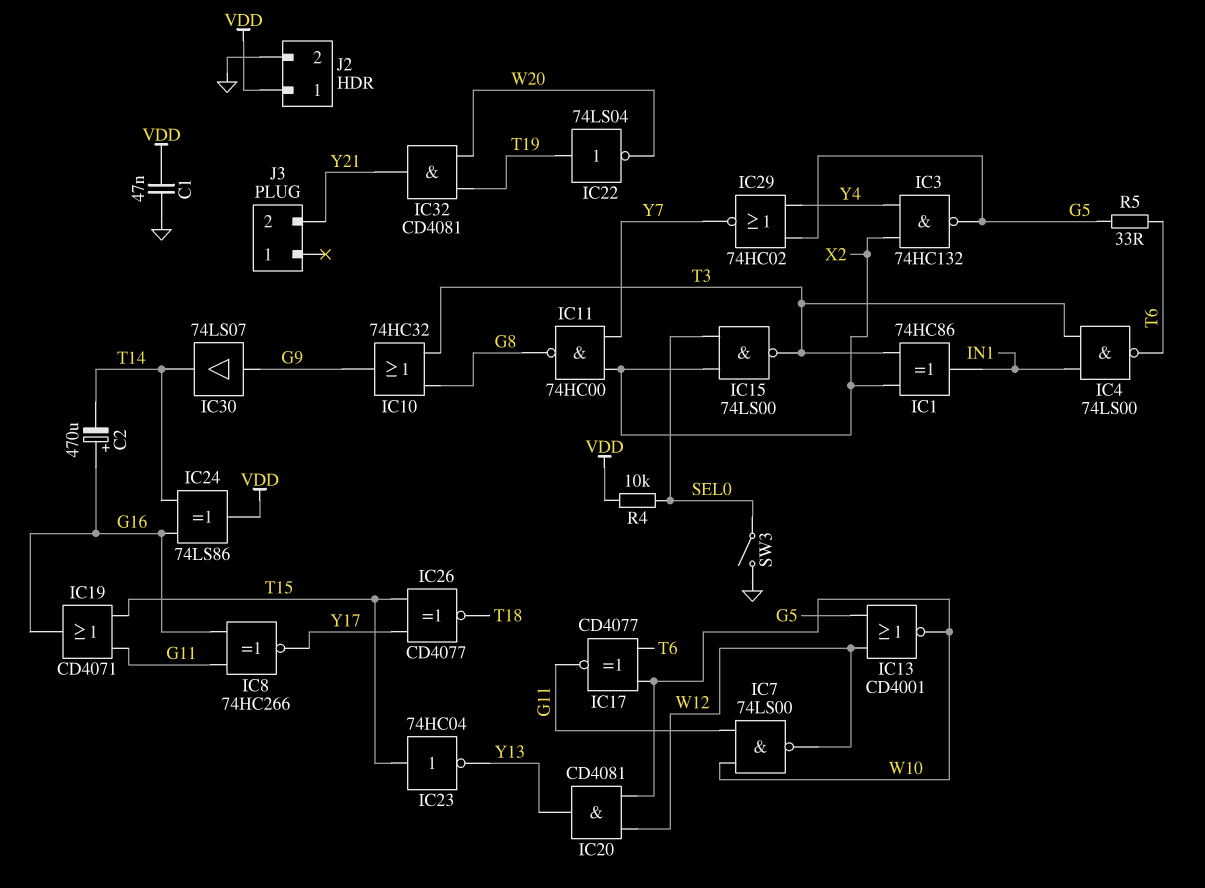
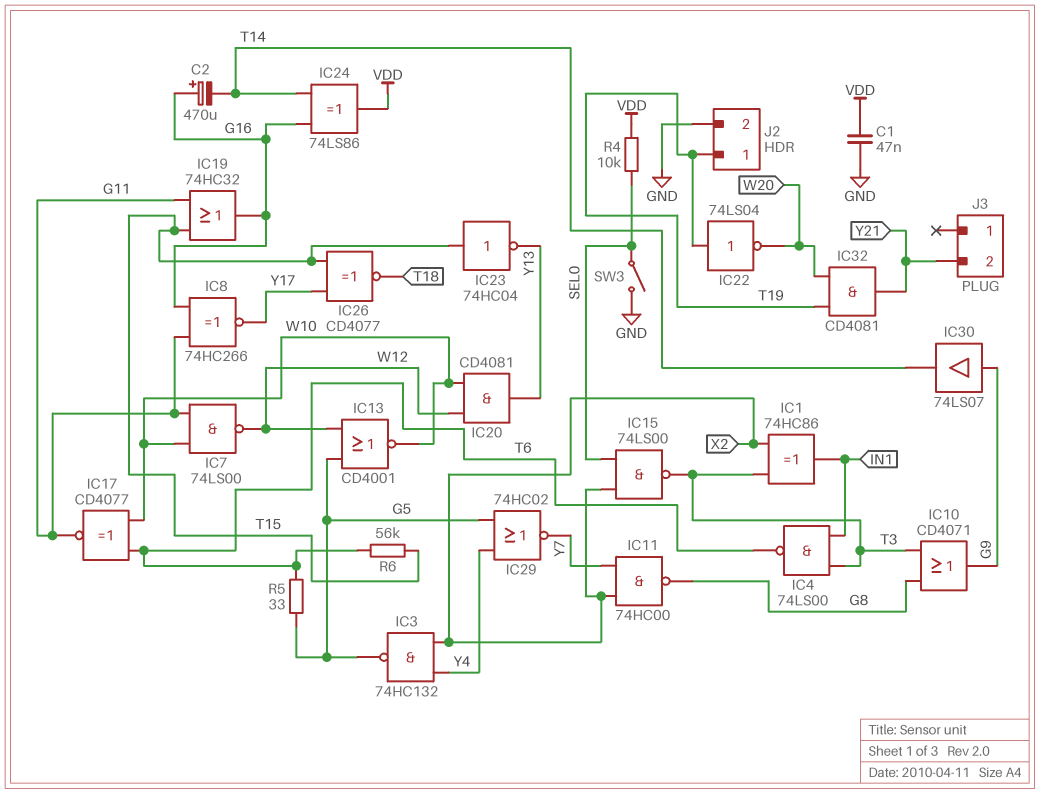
IC10: OR 74HC32 (in G8, in T3, out G9) -> OR CD4071 (in G8, in T3, out G9)
IC19: OR CD4071 (in G11, in T15, out G16) -> OR 74HC32 (in G11, in T15, out G16)
J2 pin 1: VDD -> T19
R6: none -> 56k (T6, T15)

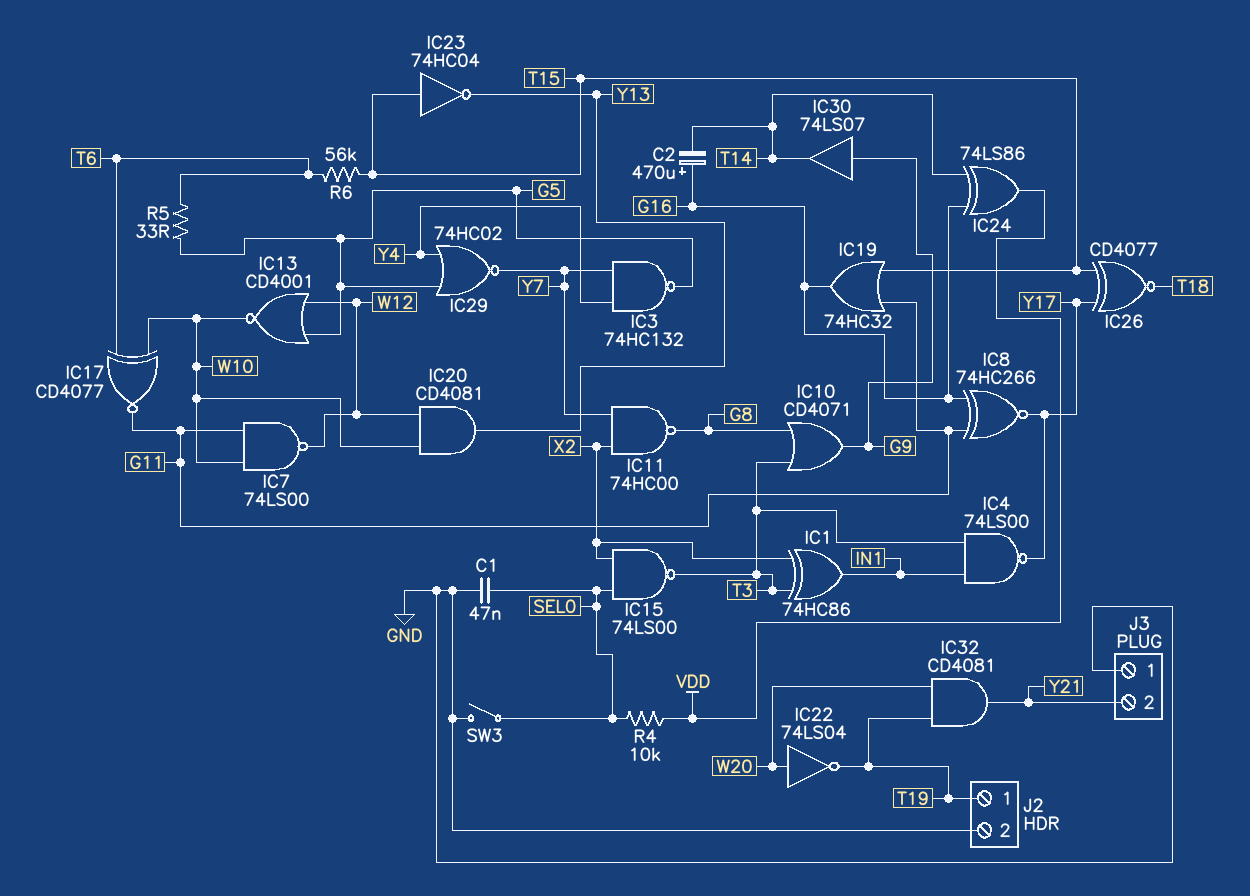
C1: 47nF (GND, VDD) -> 47nF (GND, SEL0)
IC3: NAND 74HC132 (in X2, in Y4, out G5) -> NAND 74HC132 (in Y4, in Y7, out G5)
IC4: NAND 74LS00 (in IN1, in T3, out T6) -> NAND 74LS00 (in IN1, in T3, out Y17)
IC22: NOT 74LS04 (in T19, out W20) -> NOT 74LS04 (in W20, out T19)
J3 pin 1: none -> GND

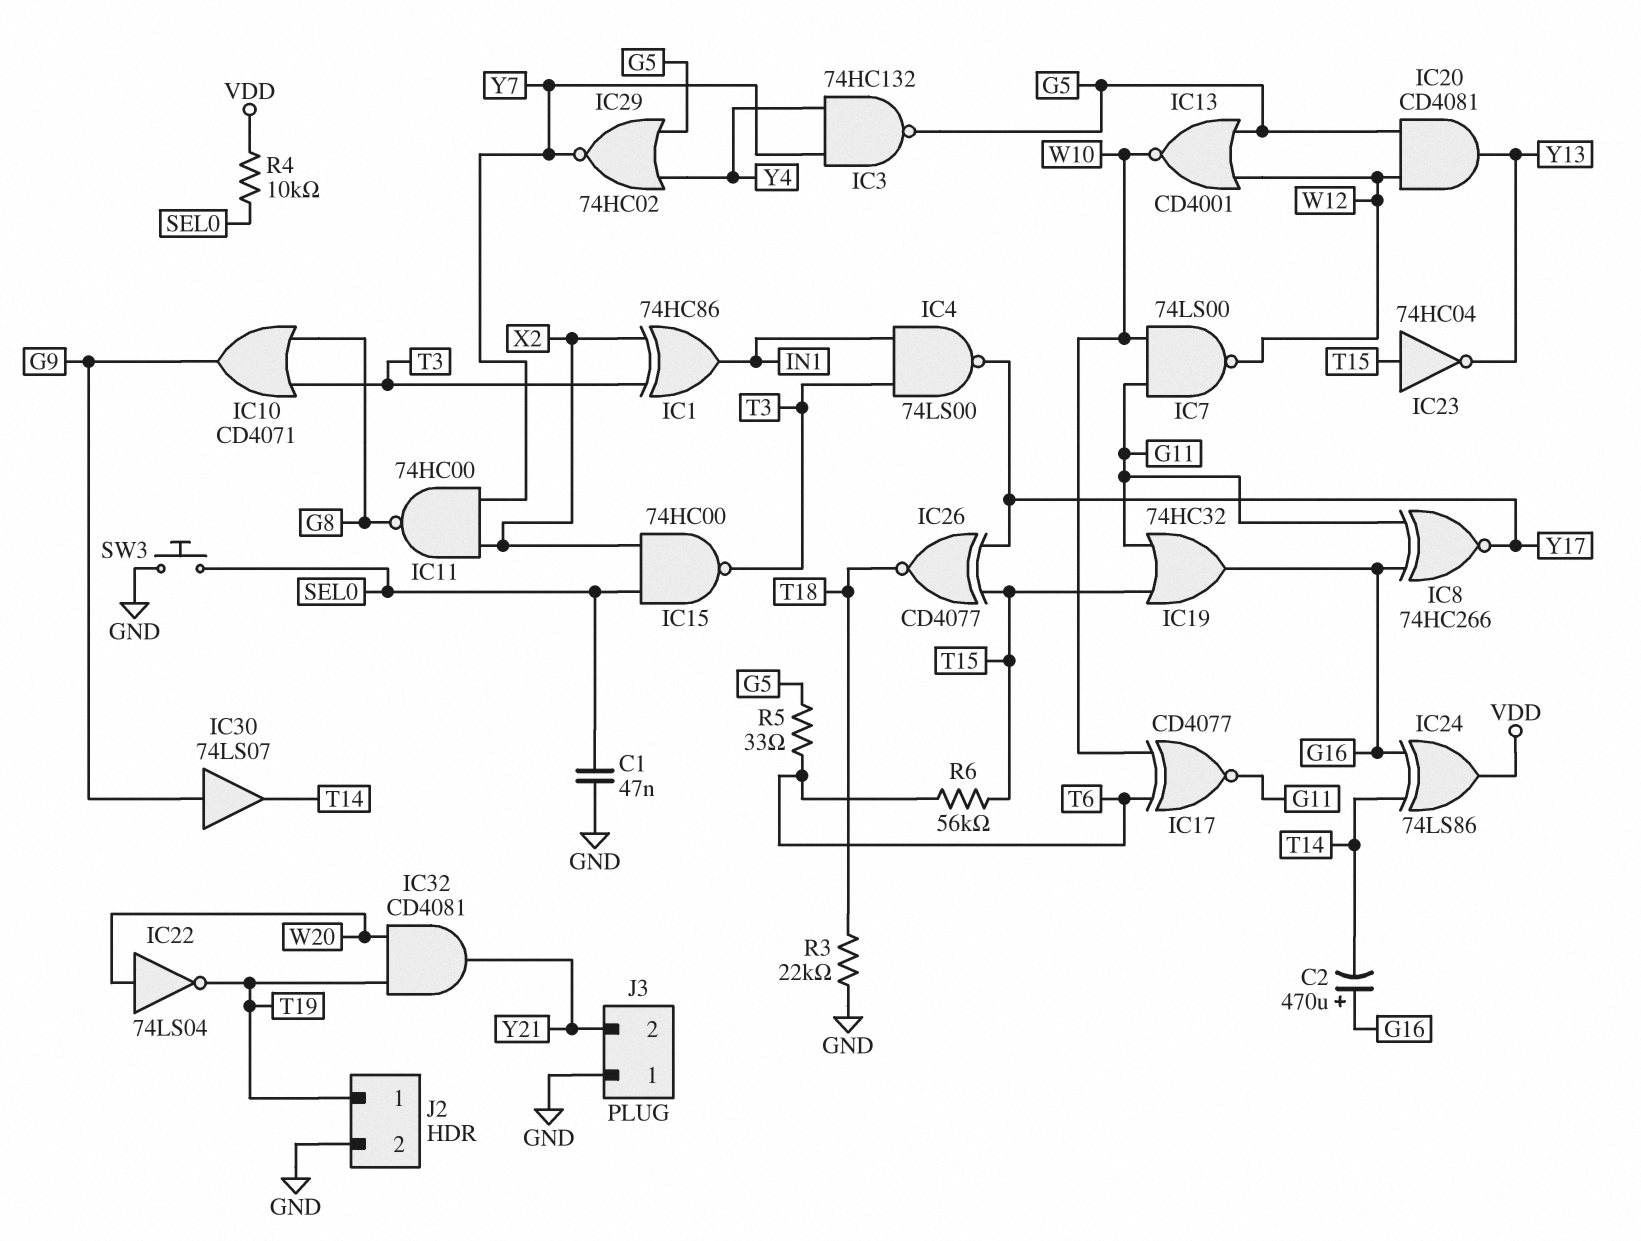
IC15: NAND 74LS00 (in SEL0, in X2, out T3) -> NAND 74HC00 (in SEL0, in X2, out T3)
IC20: AND CD4081 (in W10, in W12, out Y13) -> AND CD4081 (in G5, in W12, out Y13)
R3: none -> 22k (GND, T18)
SW3: switch (GND, SEL0) -> button (GND, SEL0)

